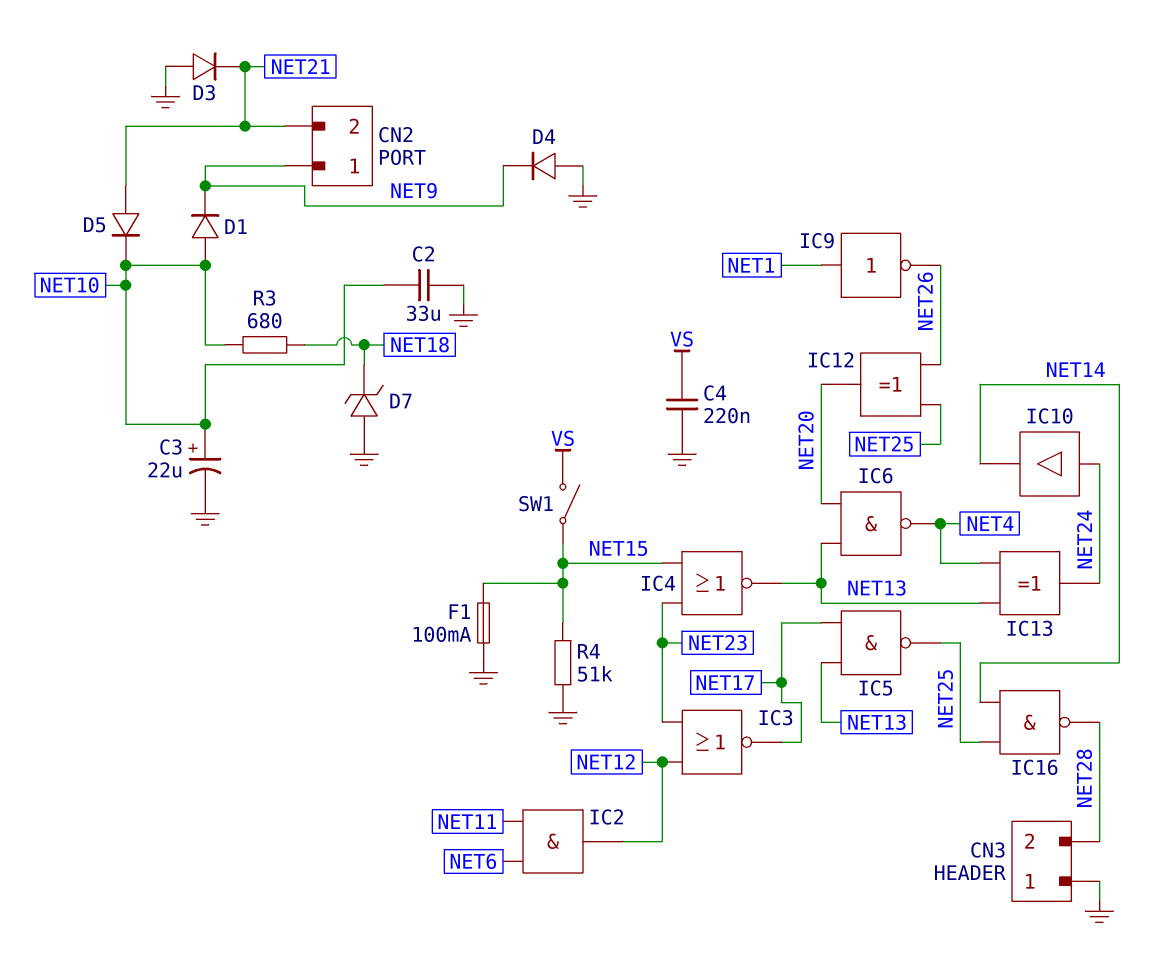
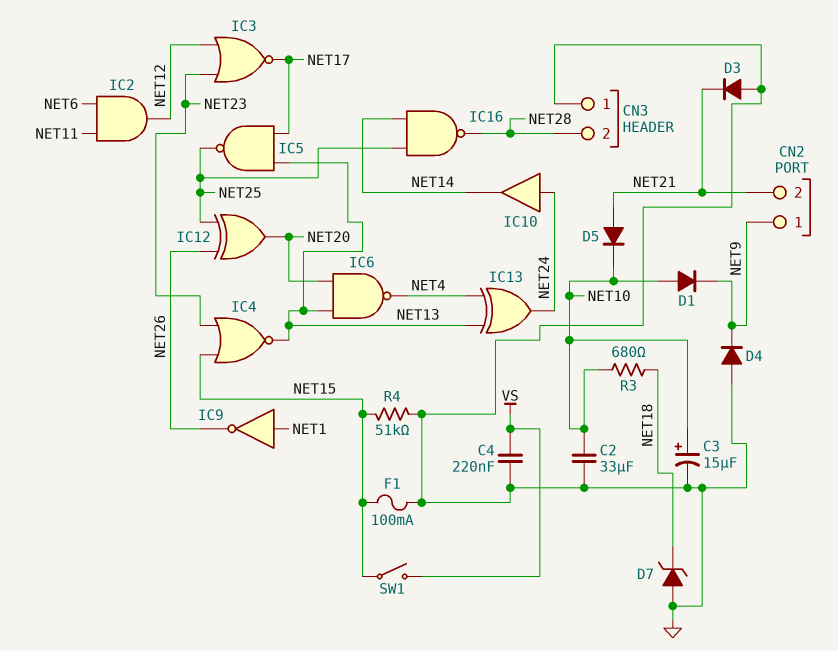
C3: 22uF (plus NET10, minus GND) -> 15uF (plus NET10, minus GND)

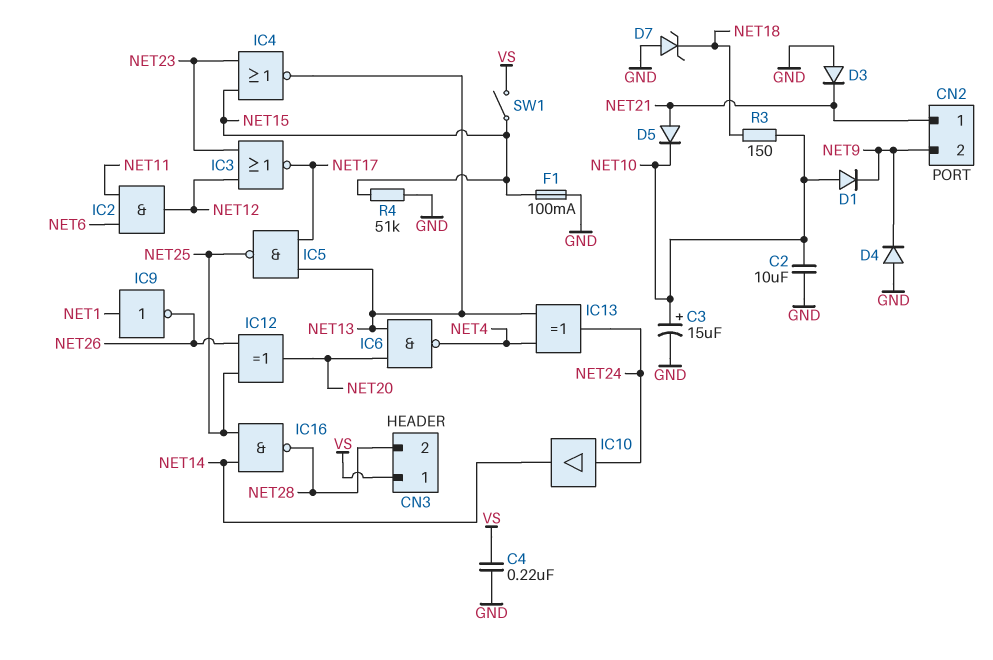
C2: 33uF (GND, NET10) -> 10uF (GND, NET10)
CN2 pin 1: NET9 -> NET21
CN2 pin 2: NET21 -> NET9
CN3 pin 1: GND -> VS
R3: 680 (NET10, NET18) -> 150 (NET10, NET18)

